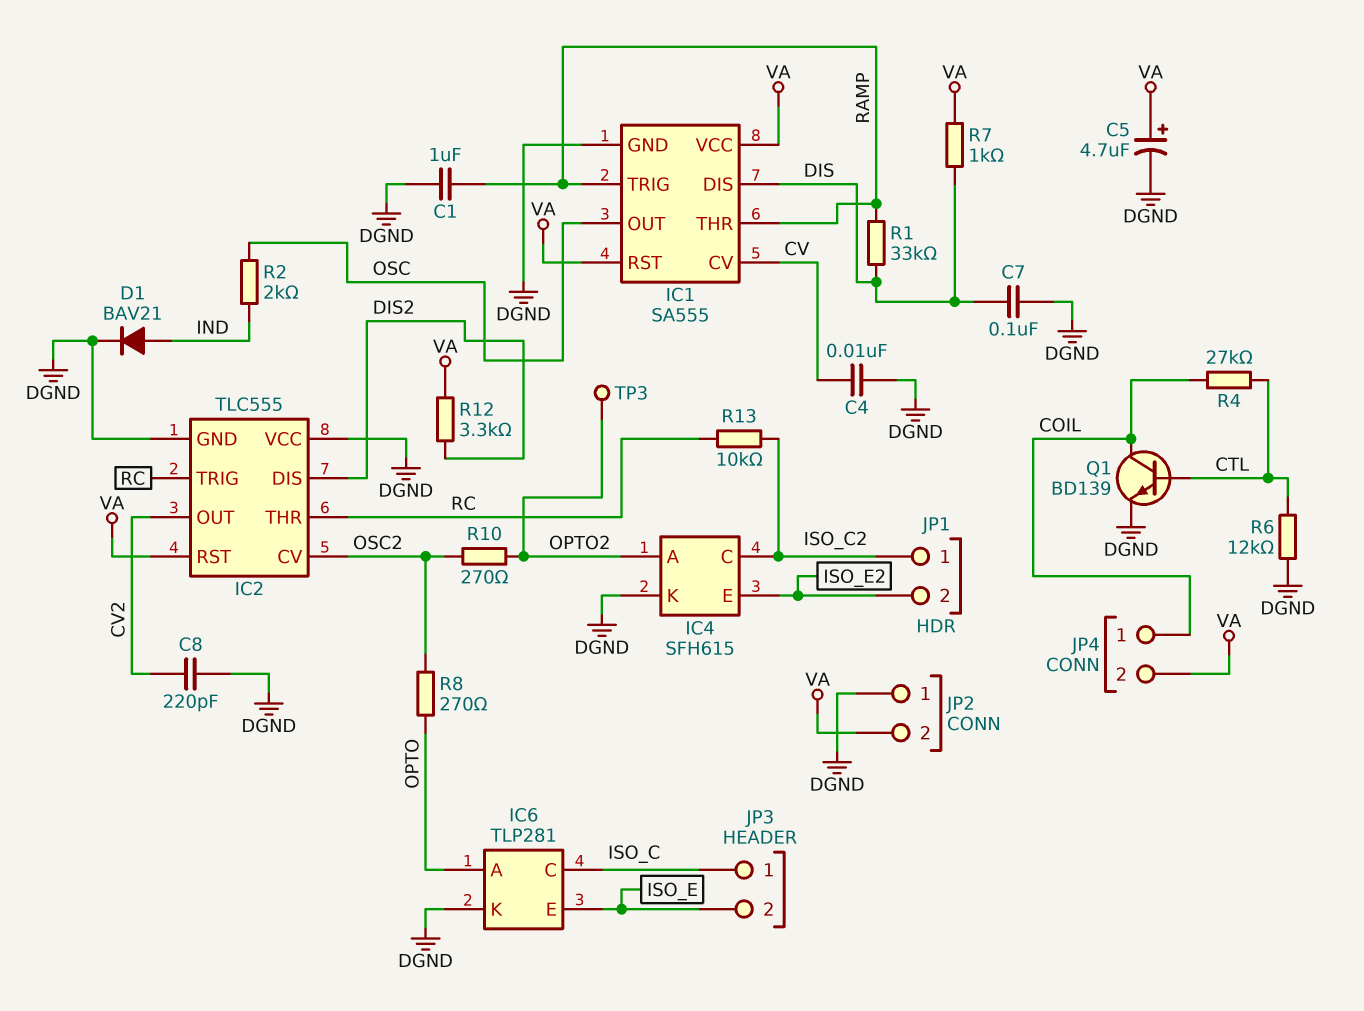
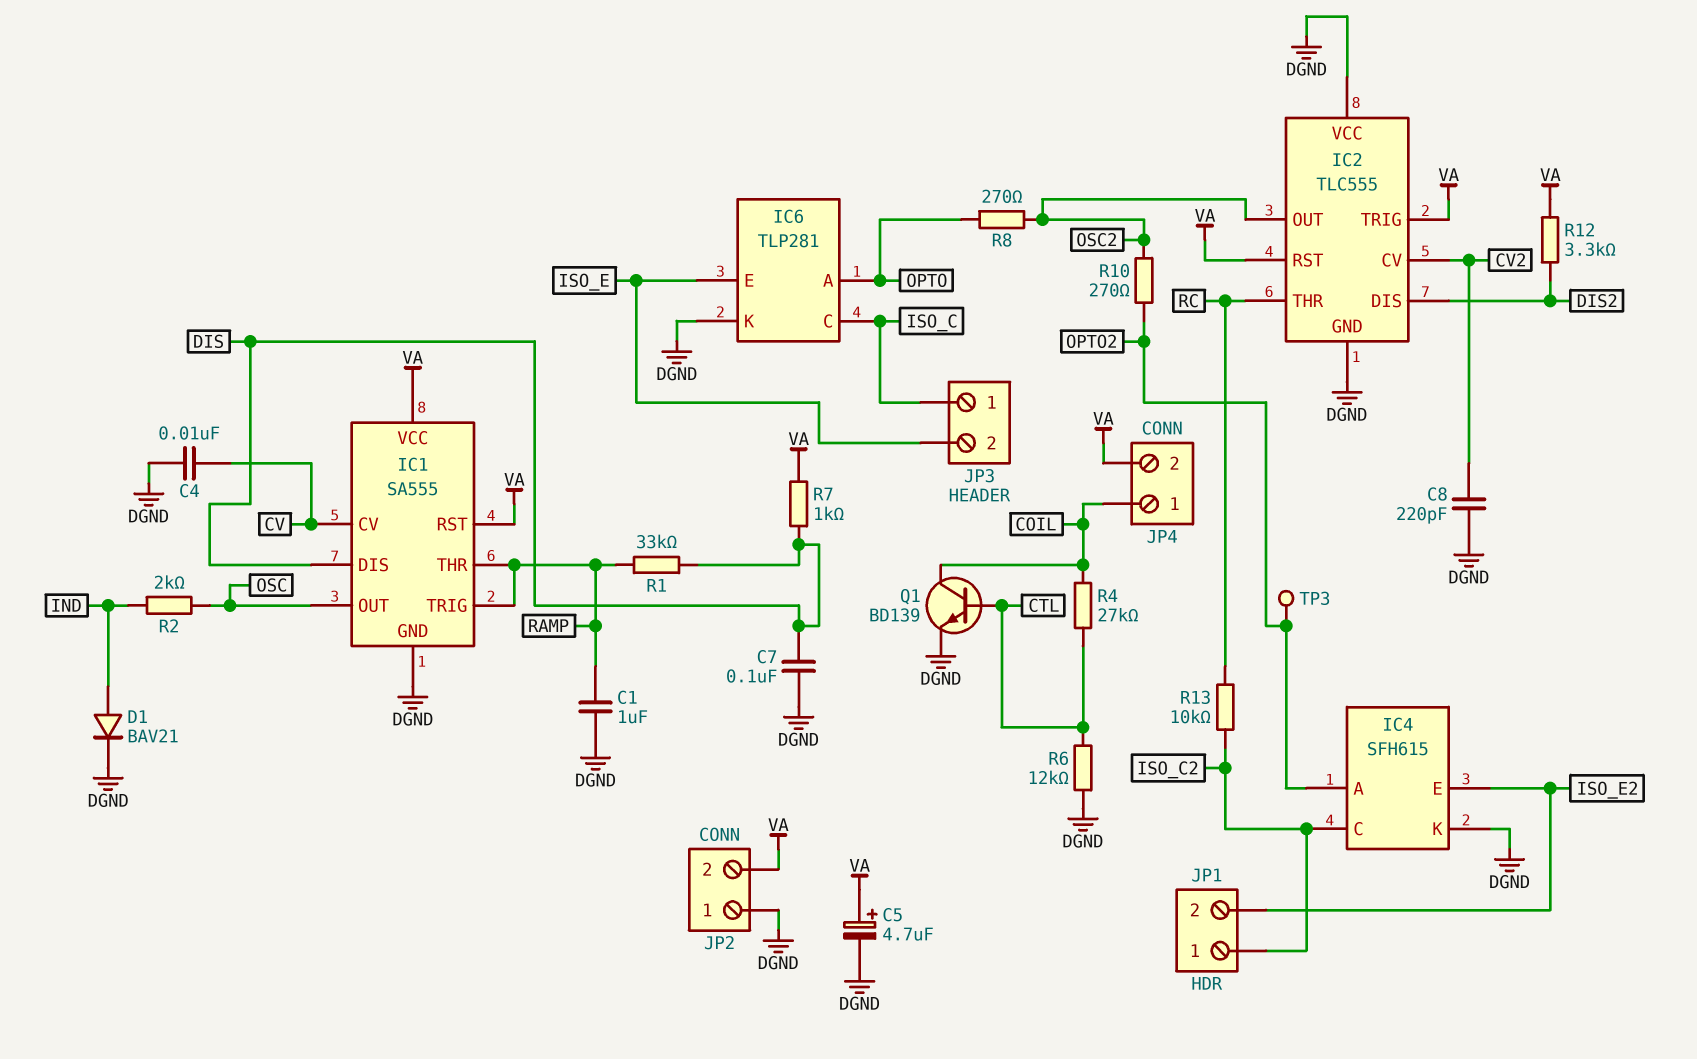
IC2 pin CV: OSC2 -> CV2
IC2 pin OUT: CV2 -> OSC2
IC2 pin TRIG: RC -> VA

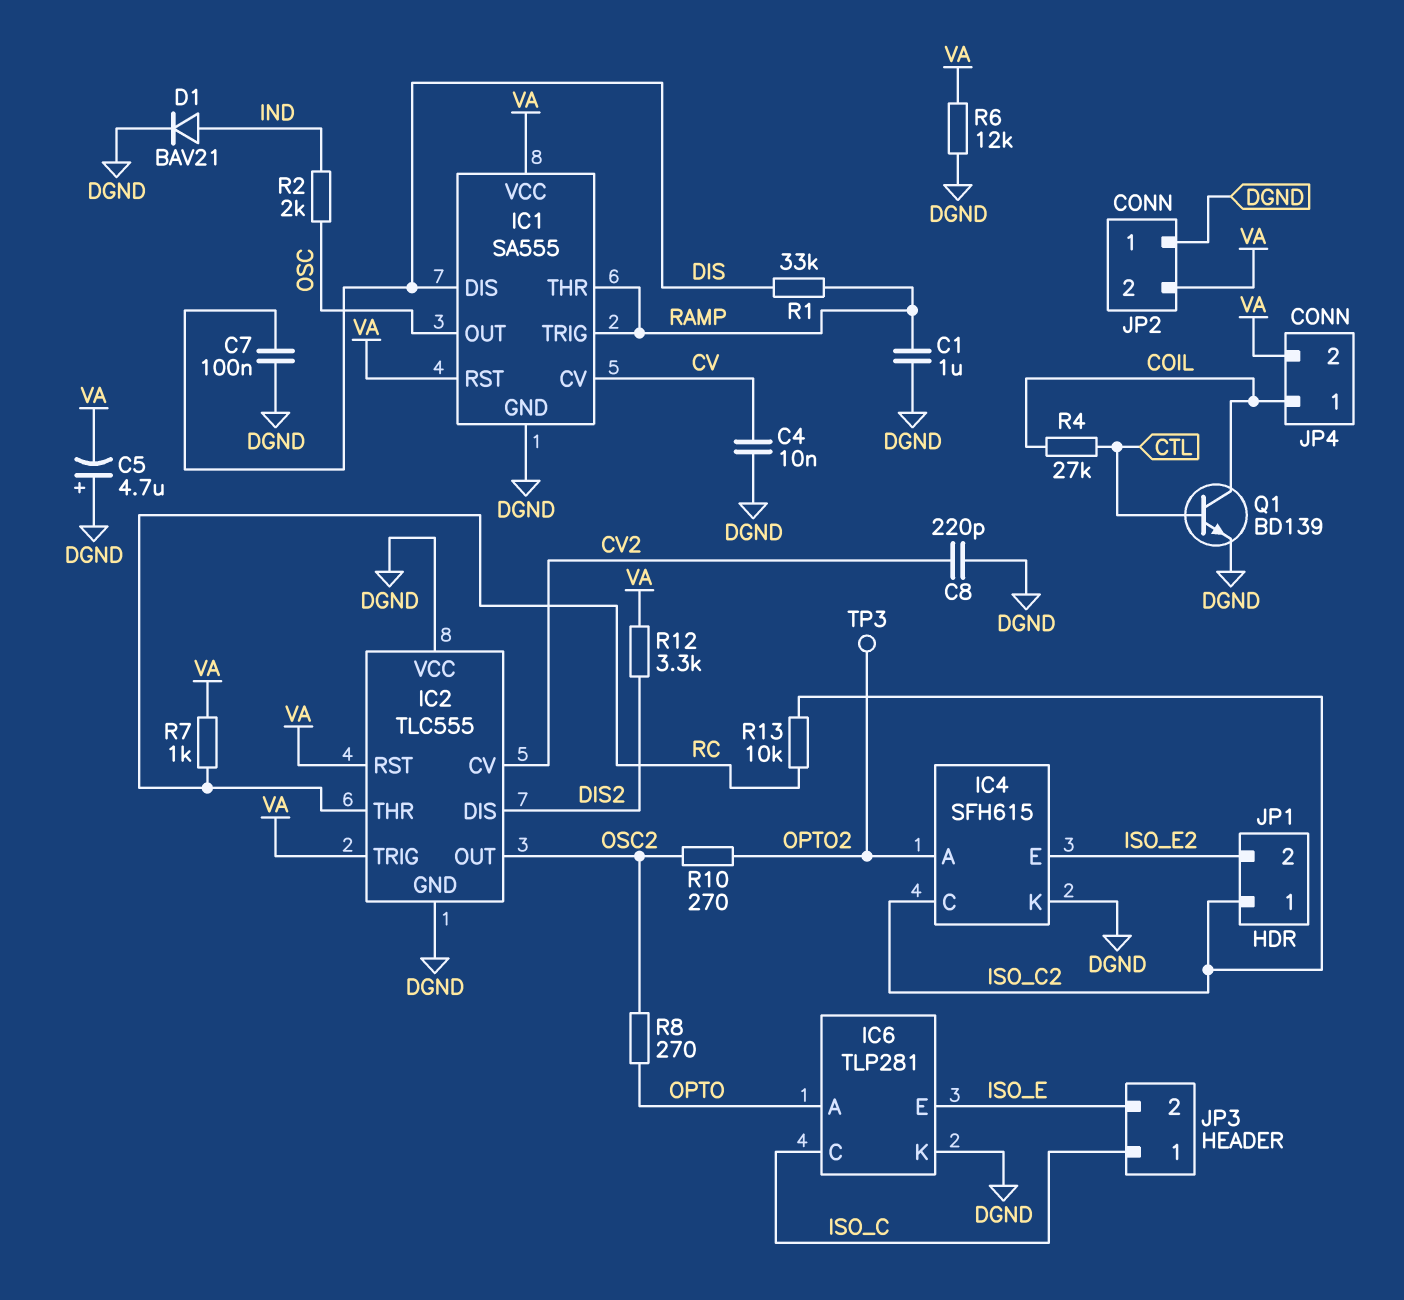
C5: 4.7uF (plus VA, minus DGND) -> 4.7uF (plus DGND, minus VA)
R6: 12k (CTL, DGND) -> 12k (DGND, VA)
R7: 1k (DIS, VA) -> 1k (RC, VA)

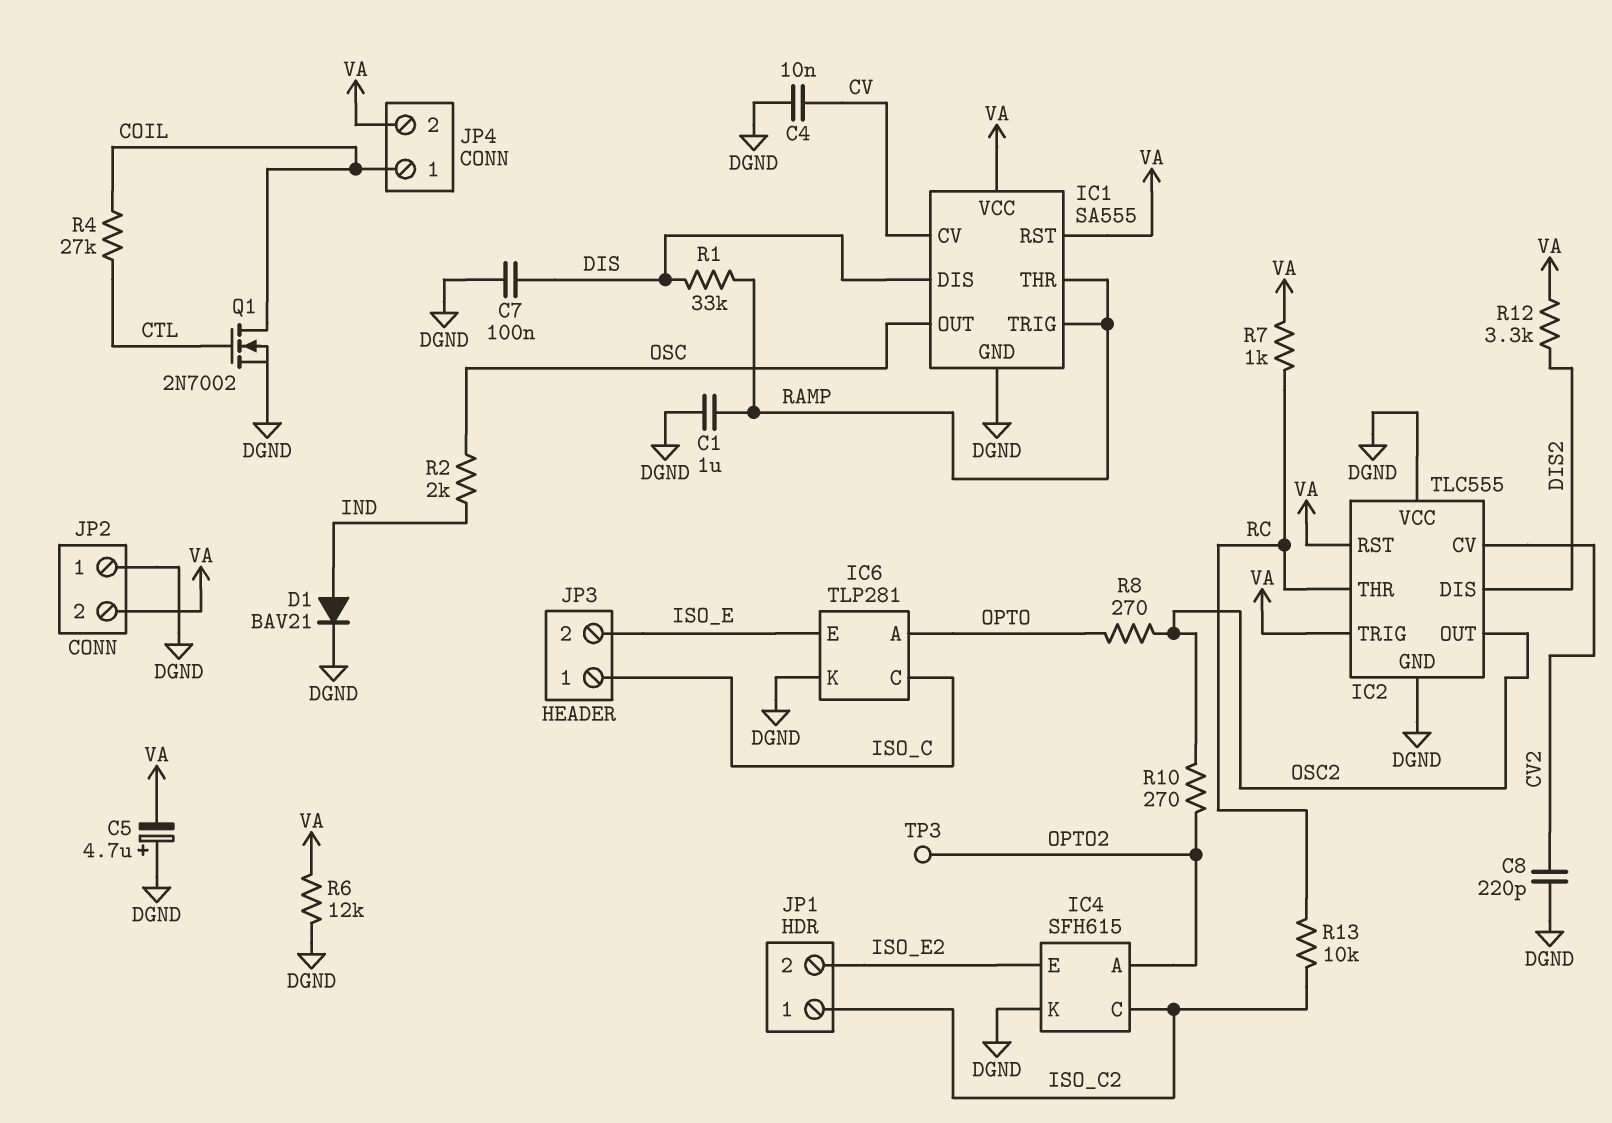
Q1: NPN BD139 (B CTL, C COIL, E DGND) -> NMOS 2N7002 (G CTL, D COIL, S DGND)

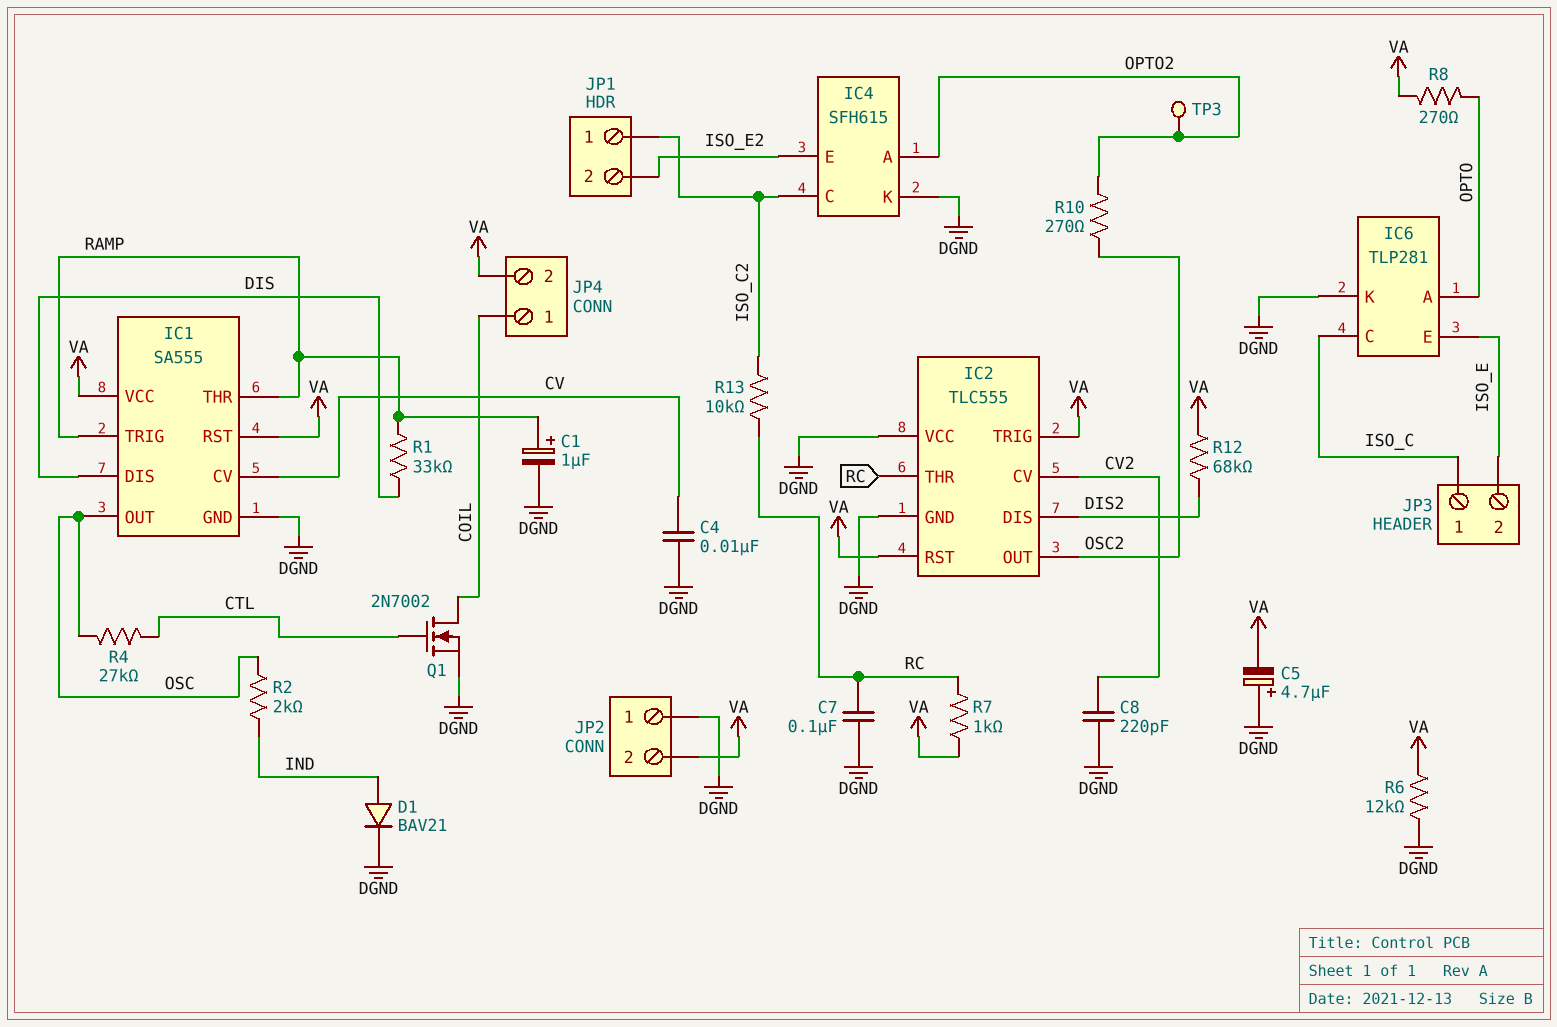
C1: 1uF (DGND, RAMP) -> 1uF (plus RAMP, minus DGND)
C7: 100nF (DGND, DIS) -> 100nF (DGND, RC)
R4: 27k (COIL, CTL) -> 27k (CTL, OSC)
R8: 270 (OPTO, OSC2) -> 270 (OPTO, VA)
R12: 3.3k (DIS2, VA) -> 68k (DIS2, VA)

